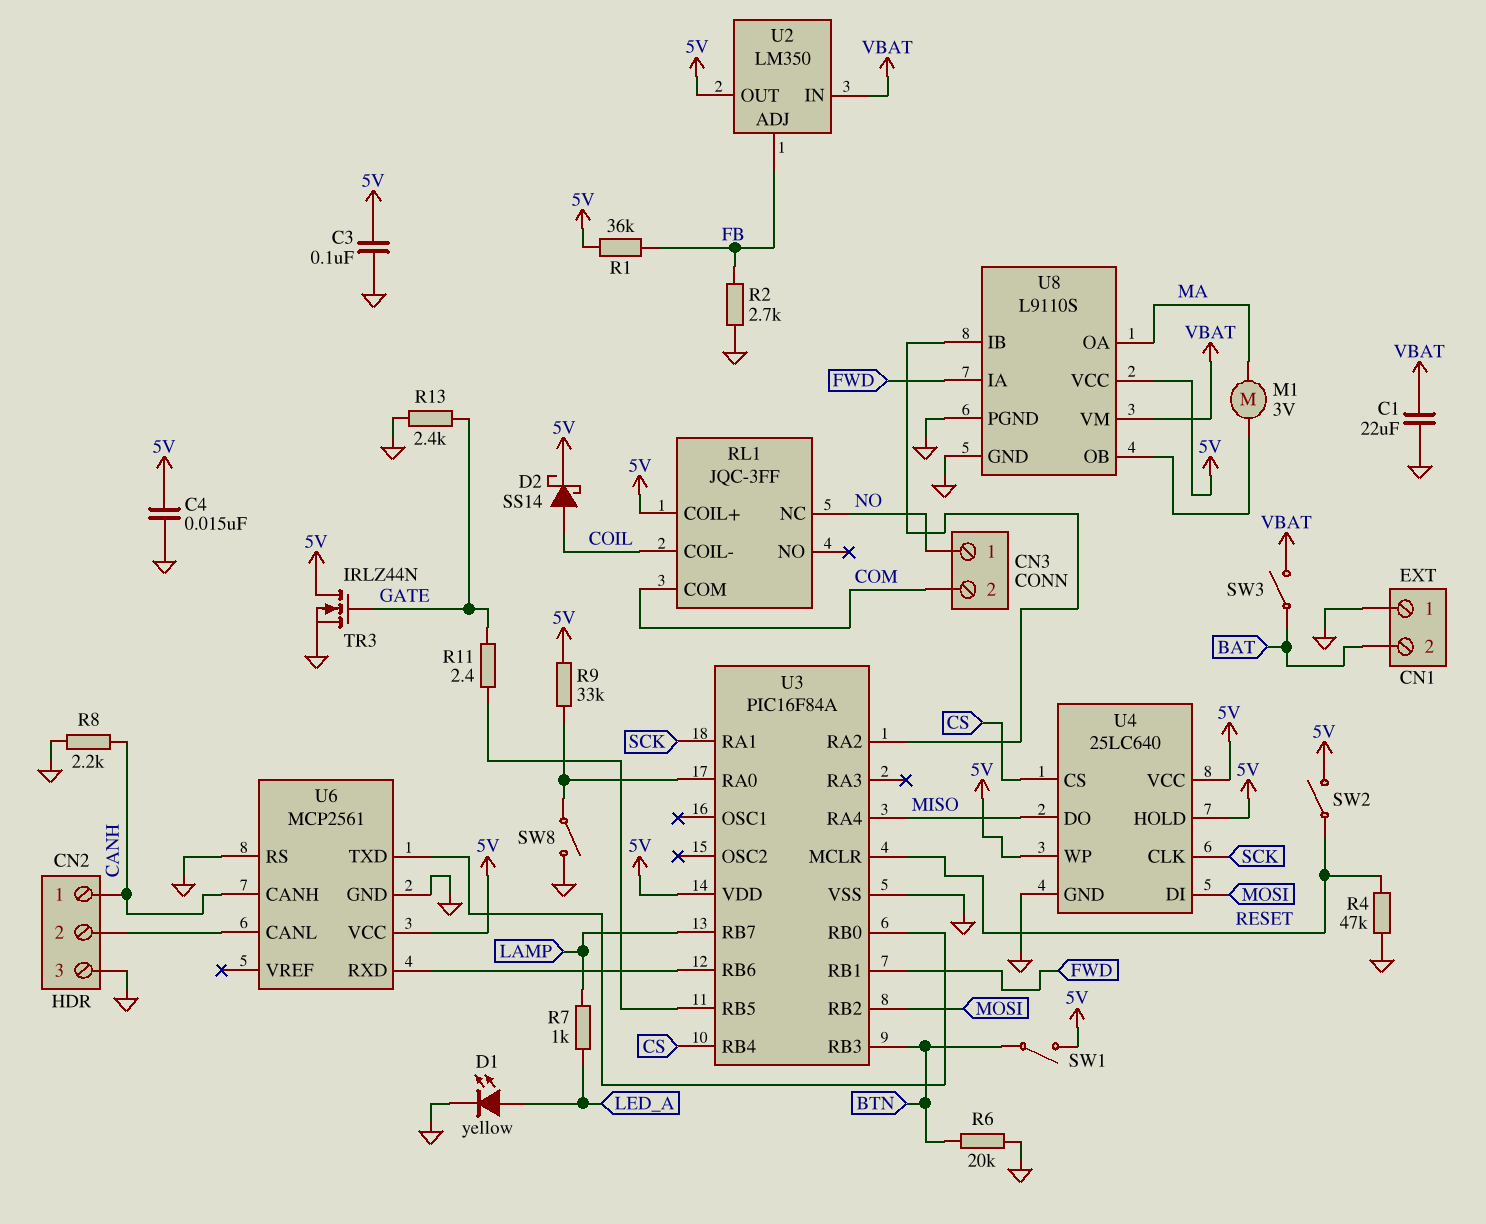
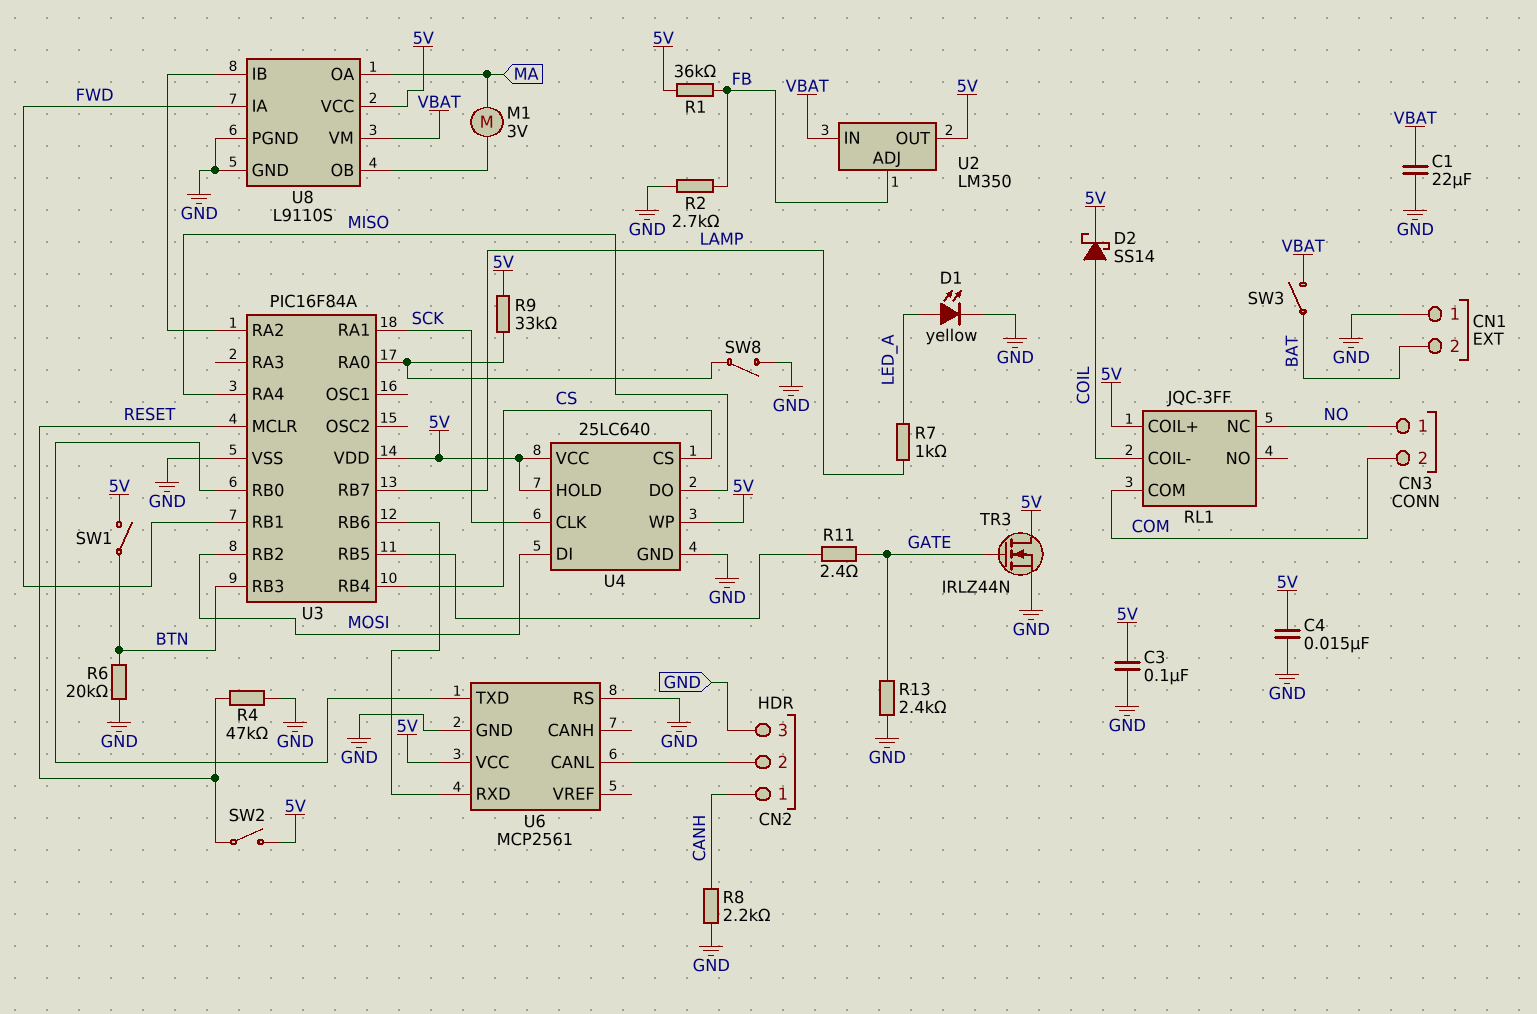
U6 pin CANH: CANH -> none

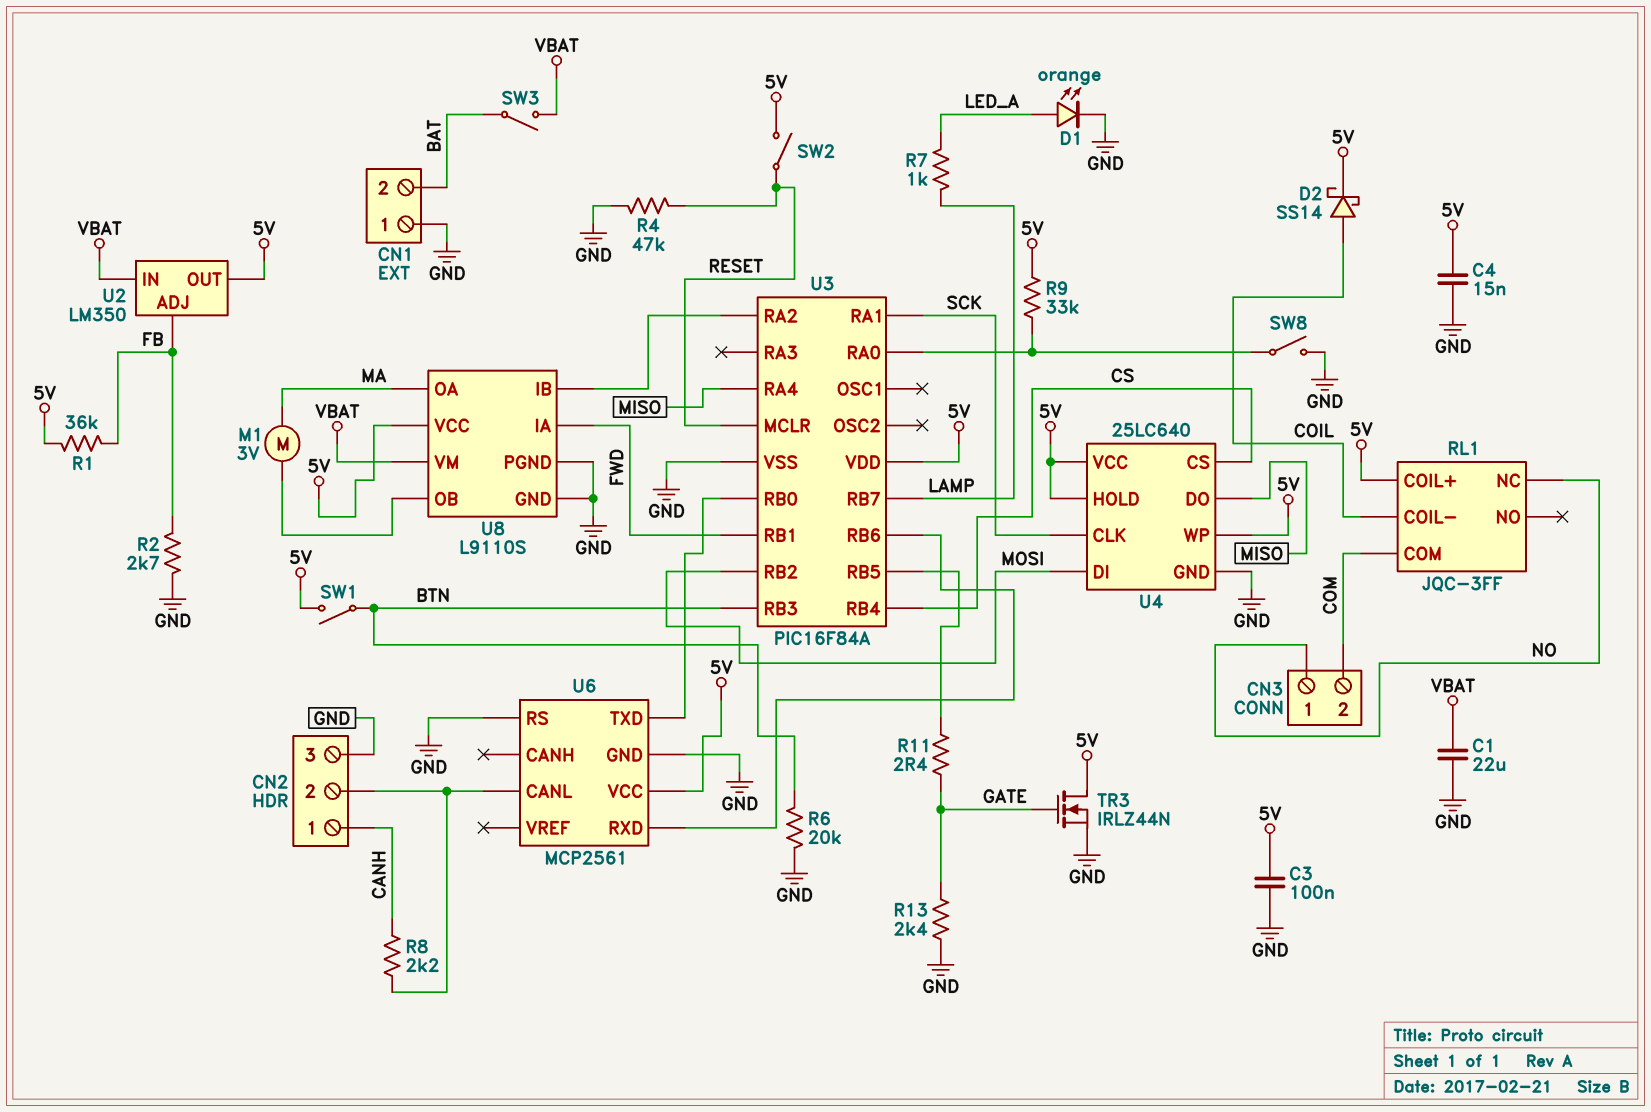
D1: LED yellow (A LED_A, K GND) -> LED orange (A LED_A, K GND)
R8: 2.2k (CANH, GND) -> 2.2k (CANH, CN2/2)

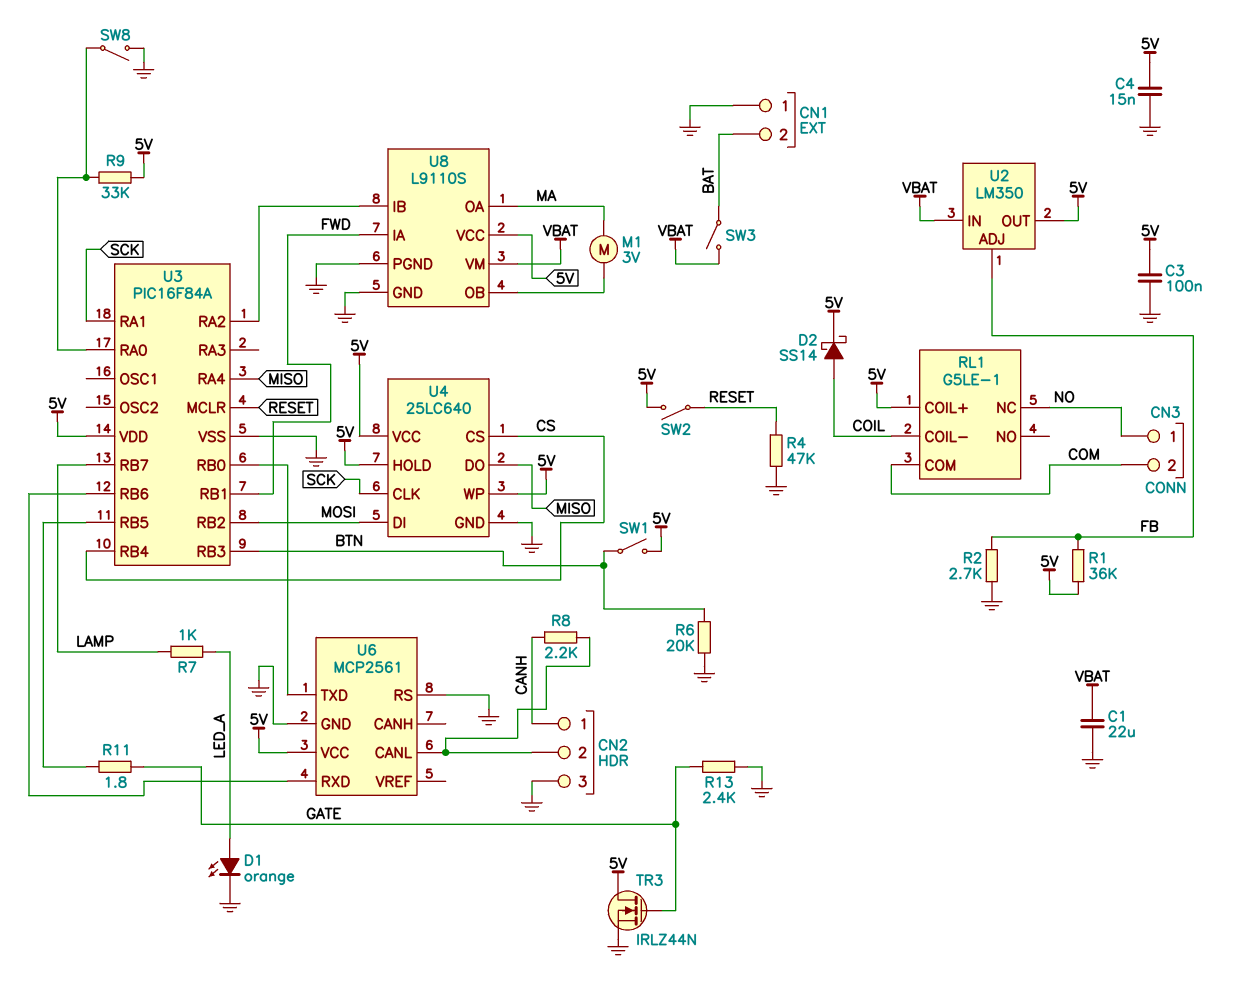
R11: 2.4 (GATE, U3/RB5) -> 1.8 (GATE, U3/RB5)
RL1: JQC-3FF -> G5LE-1

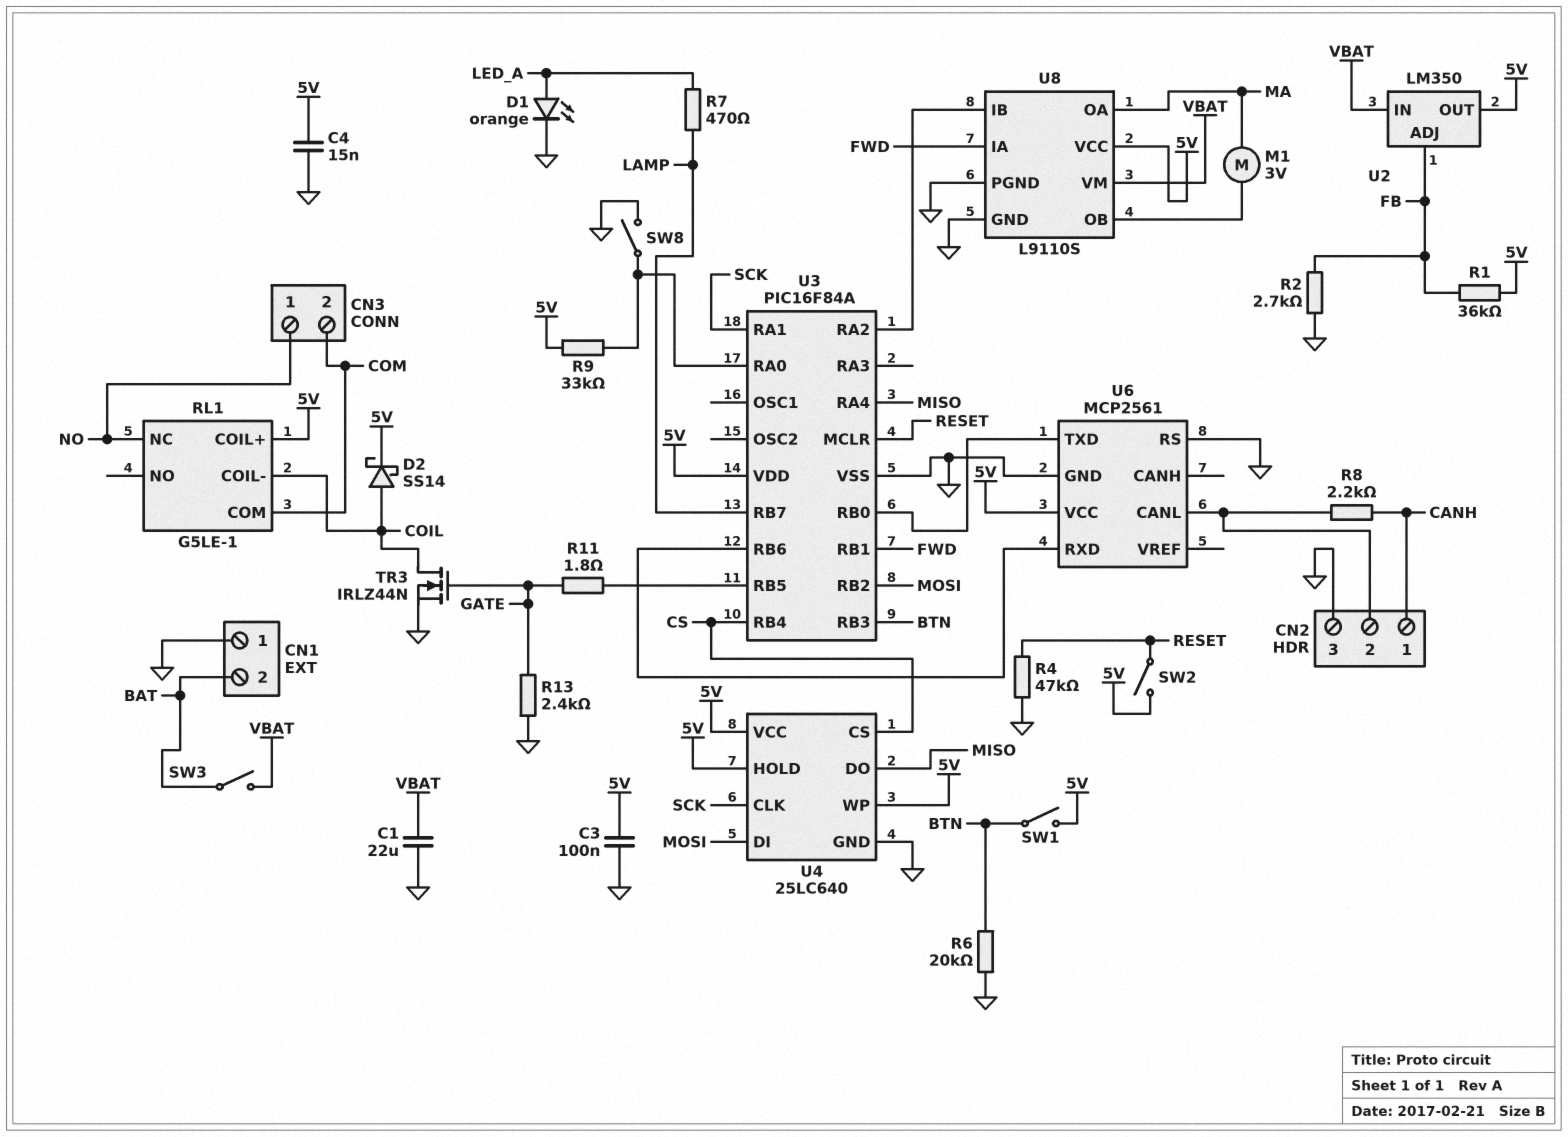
R7: 1k (LAMP, LED_A) -> 470 (LAMP, LED_A)
TR3: NMOS IRLZ44N (G GATE, D 5V, S GND) -> NMOS IRLZ44N (G GATE, D COIL, S GND)

